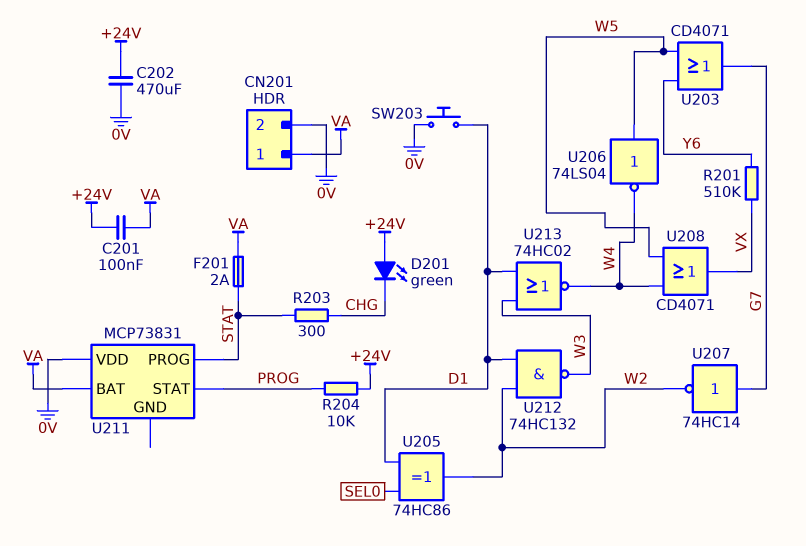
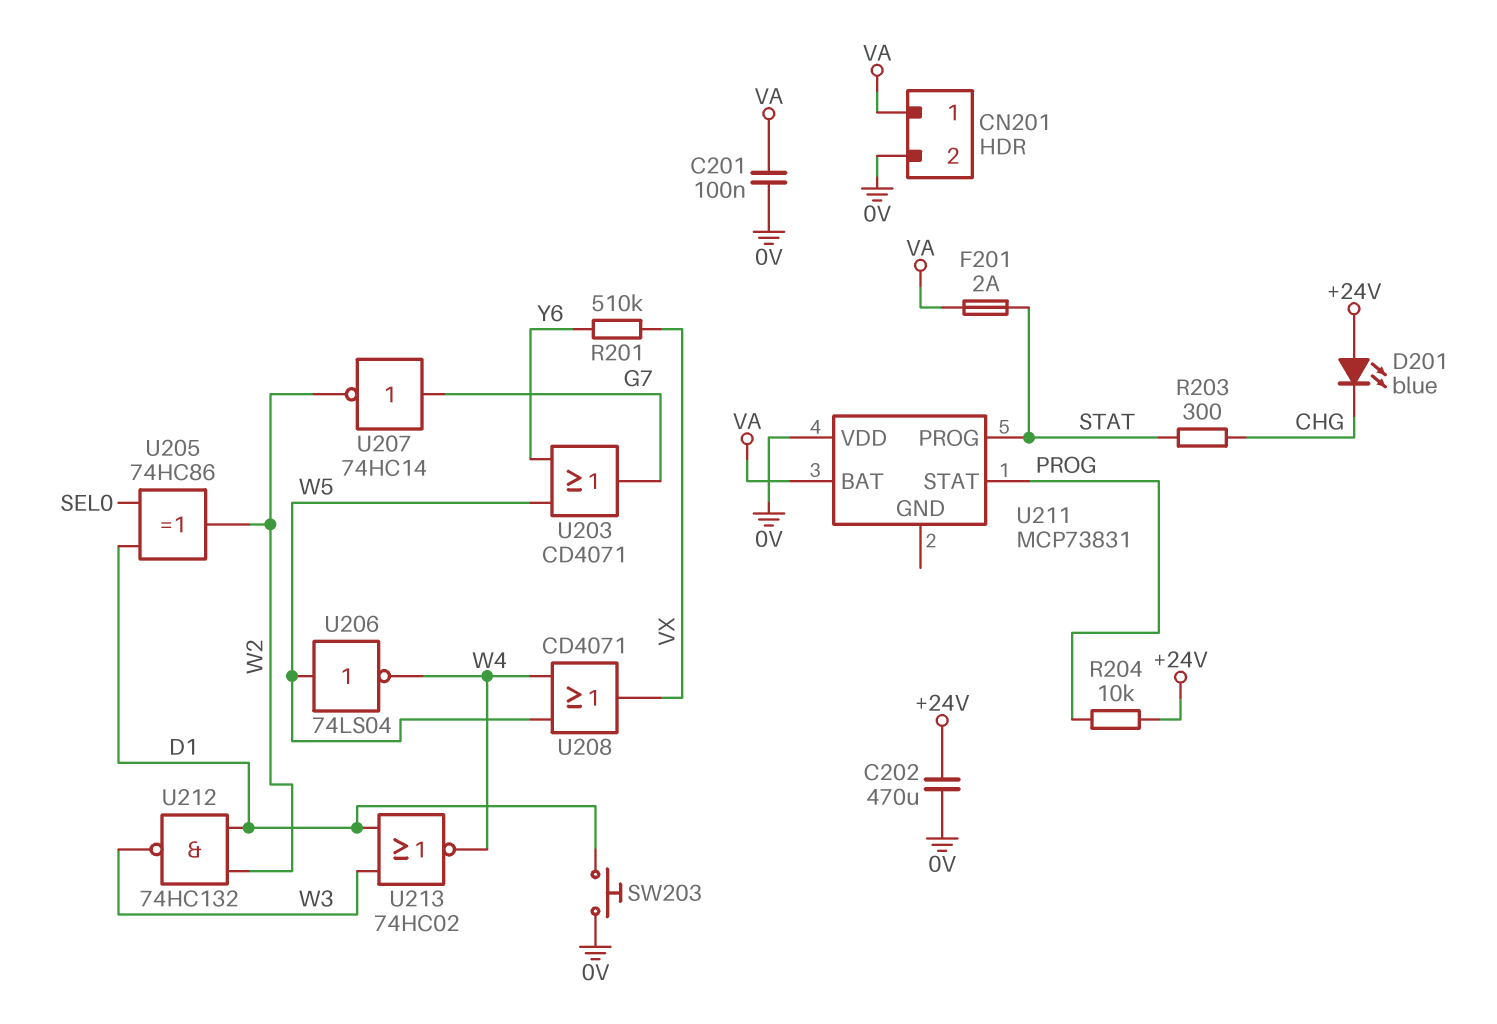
C201: 100nF (+24V, VA) -> 100nF (0V, VA)
D201: LED green (A +24V, K CHG) -> LED blue (A +24V, K CHG)

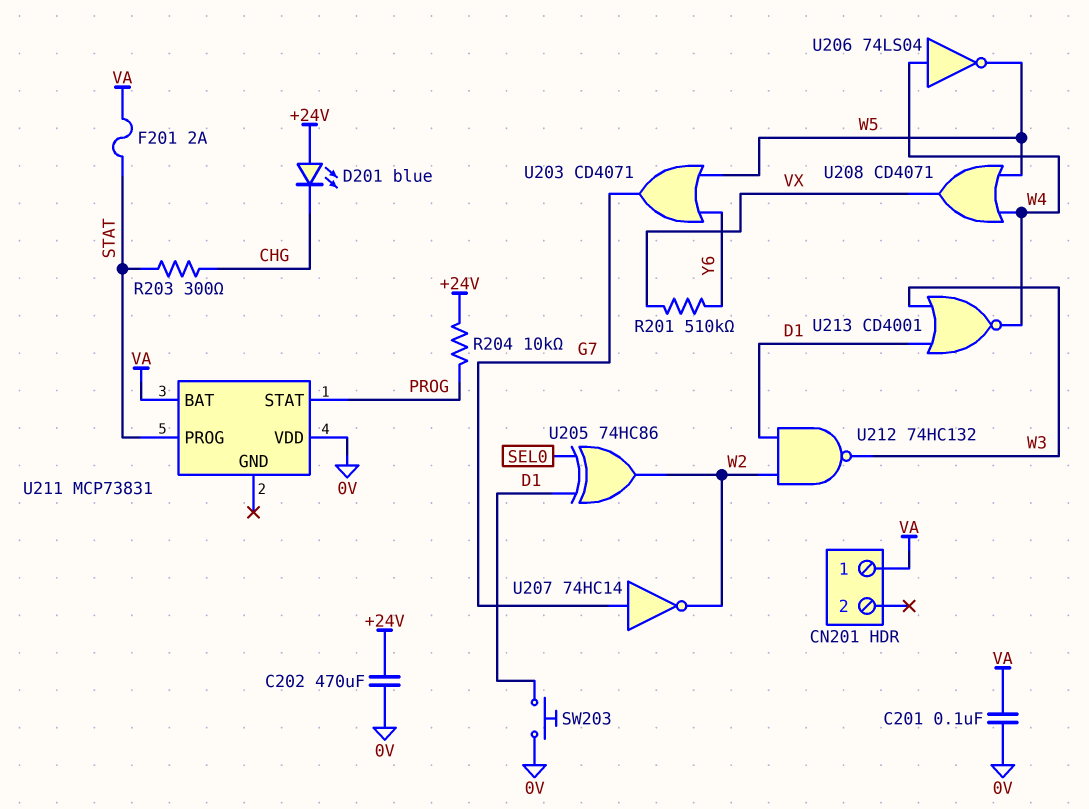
CN201 pin 2: 0V -> none
U206: NOT 74LS04 (in W5, out W4) -> NOT 74LS04 (in W4, out W5)
U213: NOR 74HC02 (in D1, in W3, out W4) -> NOR CD4001 (in D1, in W3, out W4)

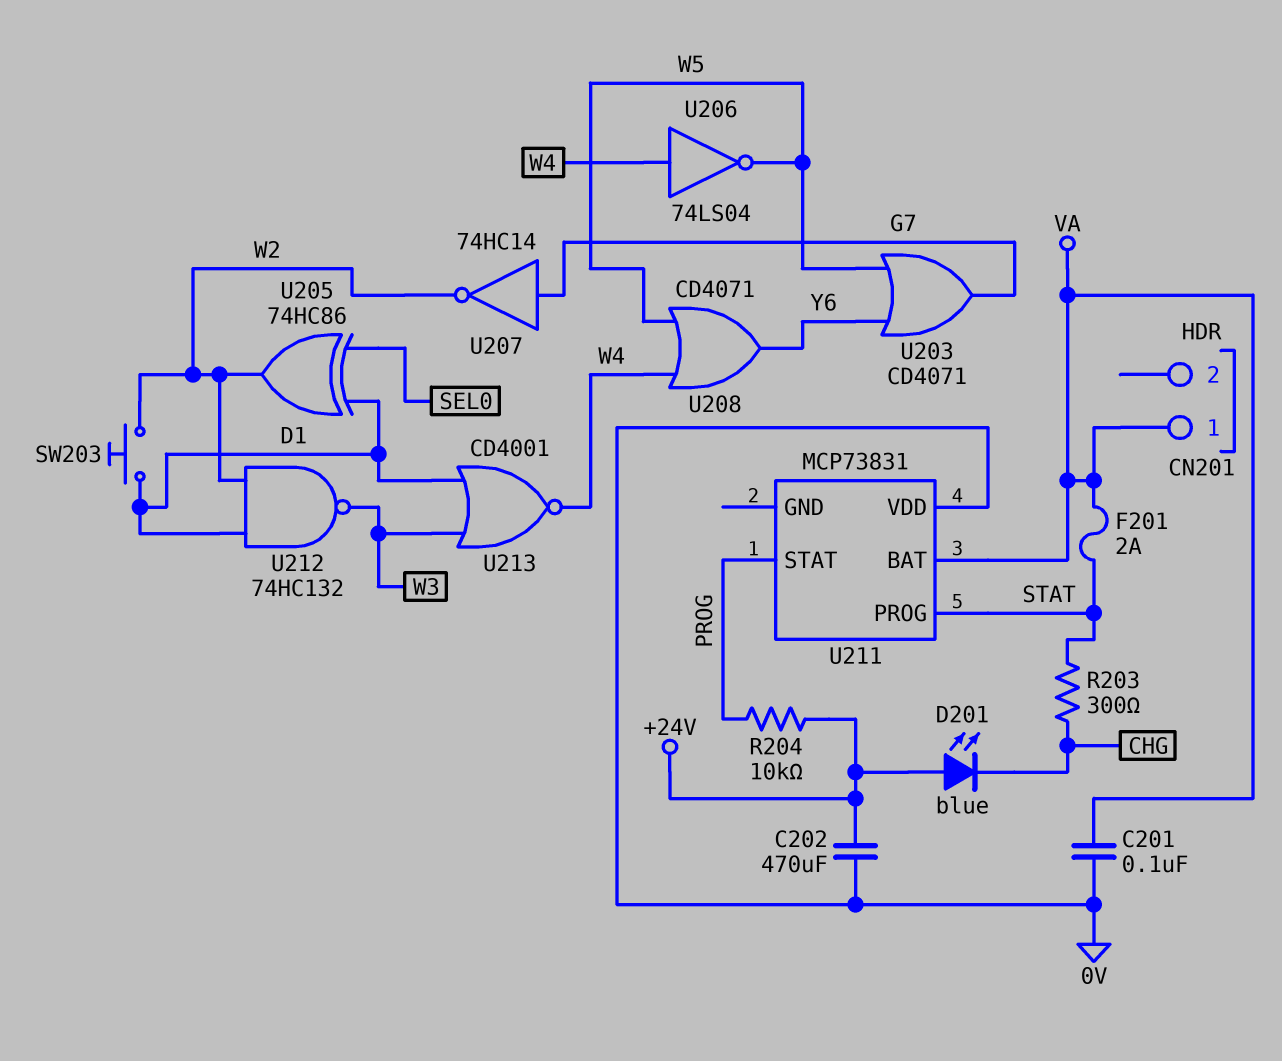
R201: 510k (VX, Y6) -> none
SW203: button (0V, D1) -> button (D1, W2)
U208: OR CD4071 (in W4, in W5, out VX) -> OR CD4071 (in W4, in W5, out Y6)

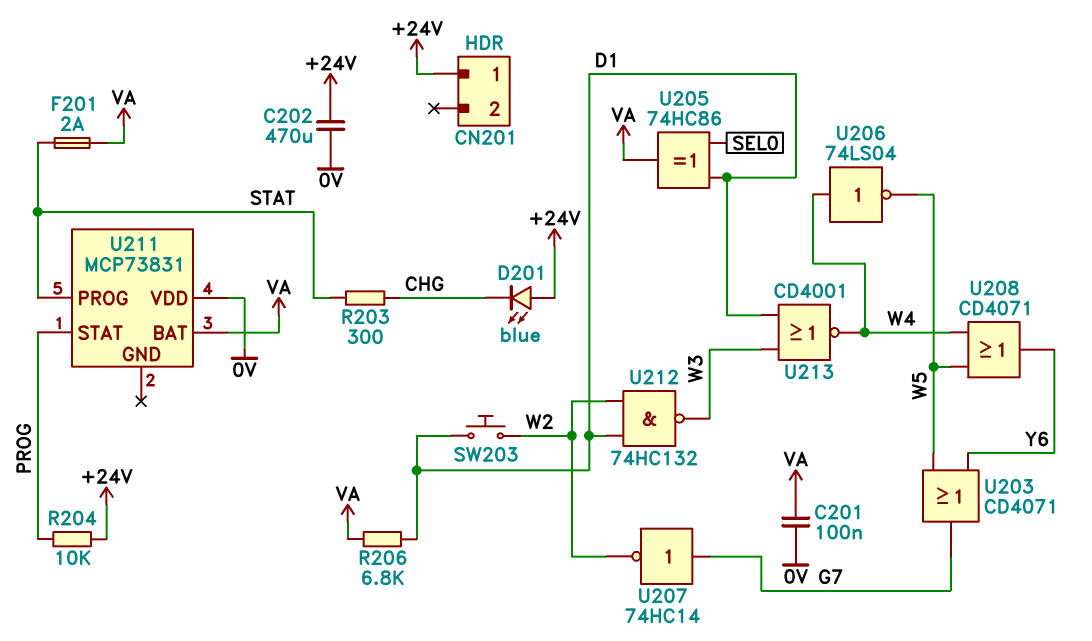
CN201 pin 1: VA -> +24V
R206: none -> 6.8k (D1, VA)
U205: XOR 74HC86 (in D1, in SEL0, out W2) -> XOR 74HC86 (in D1, in SEL0, out VA)

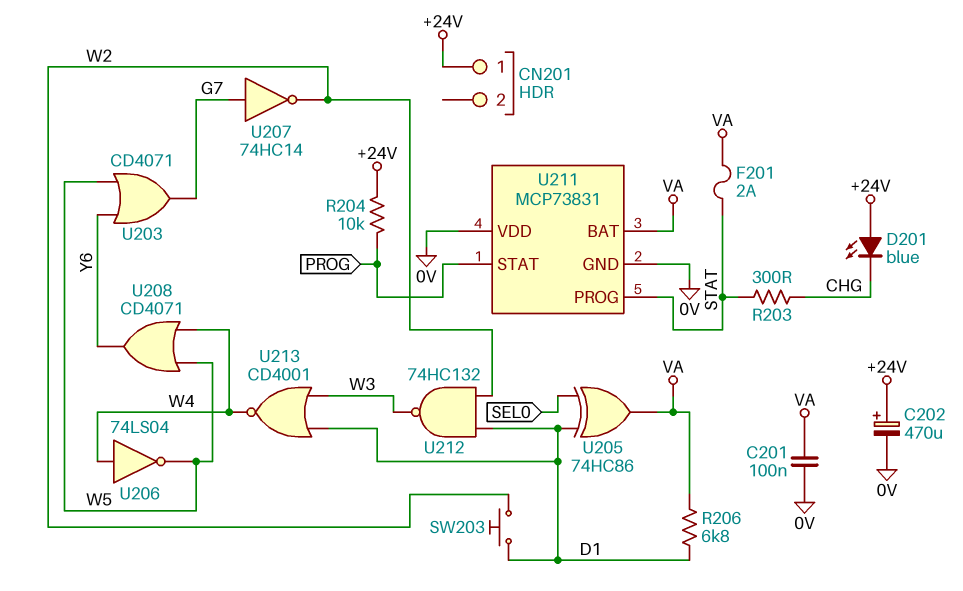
C202: 470uF (+24V, 0V) -> 470uF (plus +24V, minus 0V)
U211 pin GND: none -> 0V

